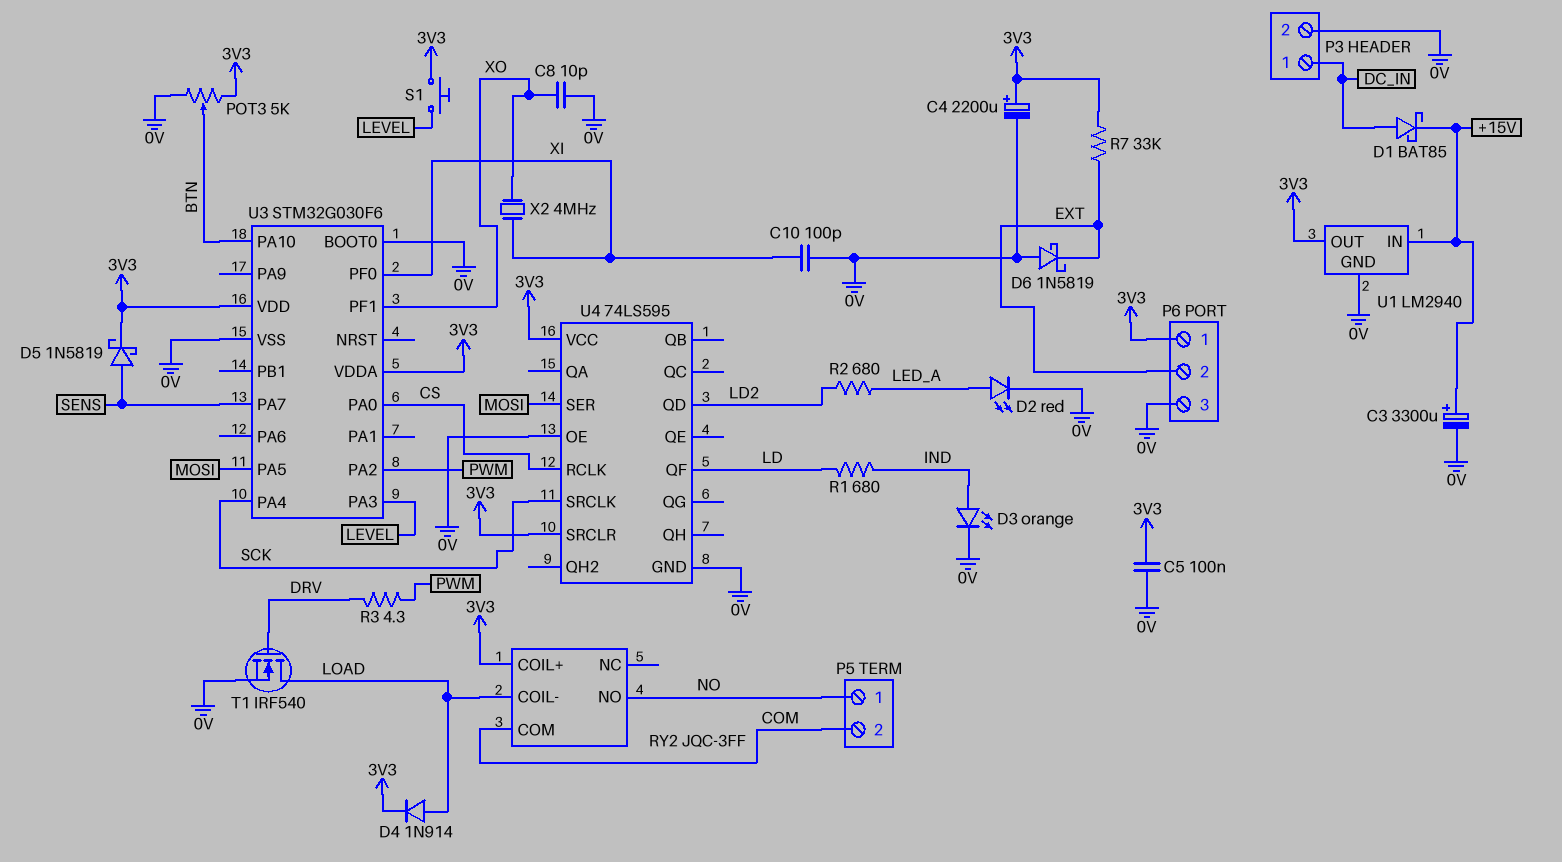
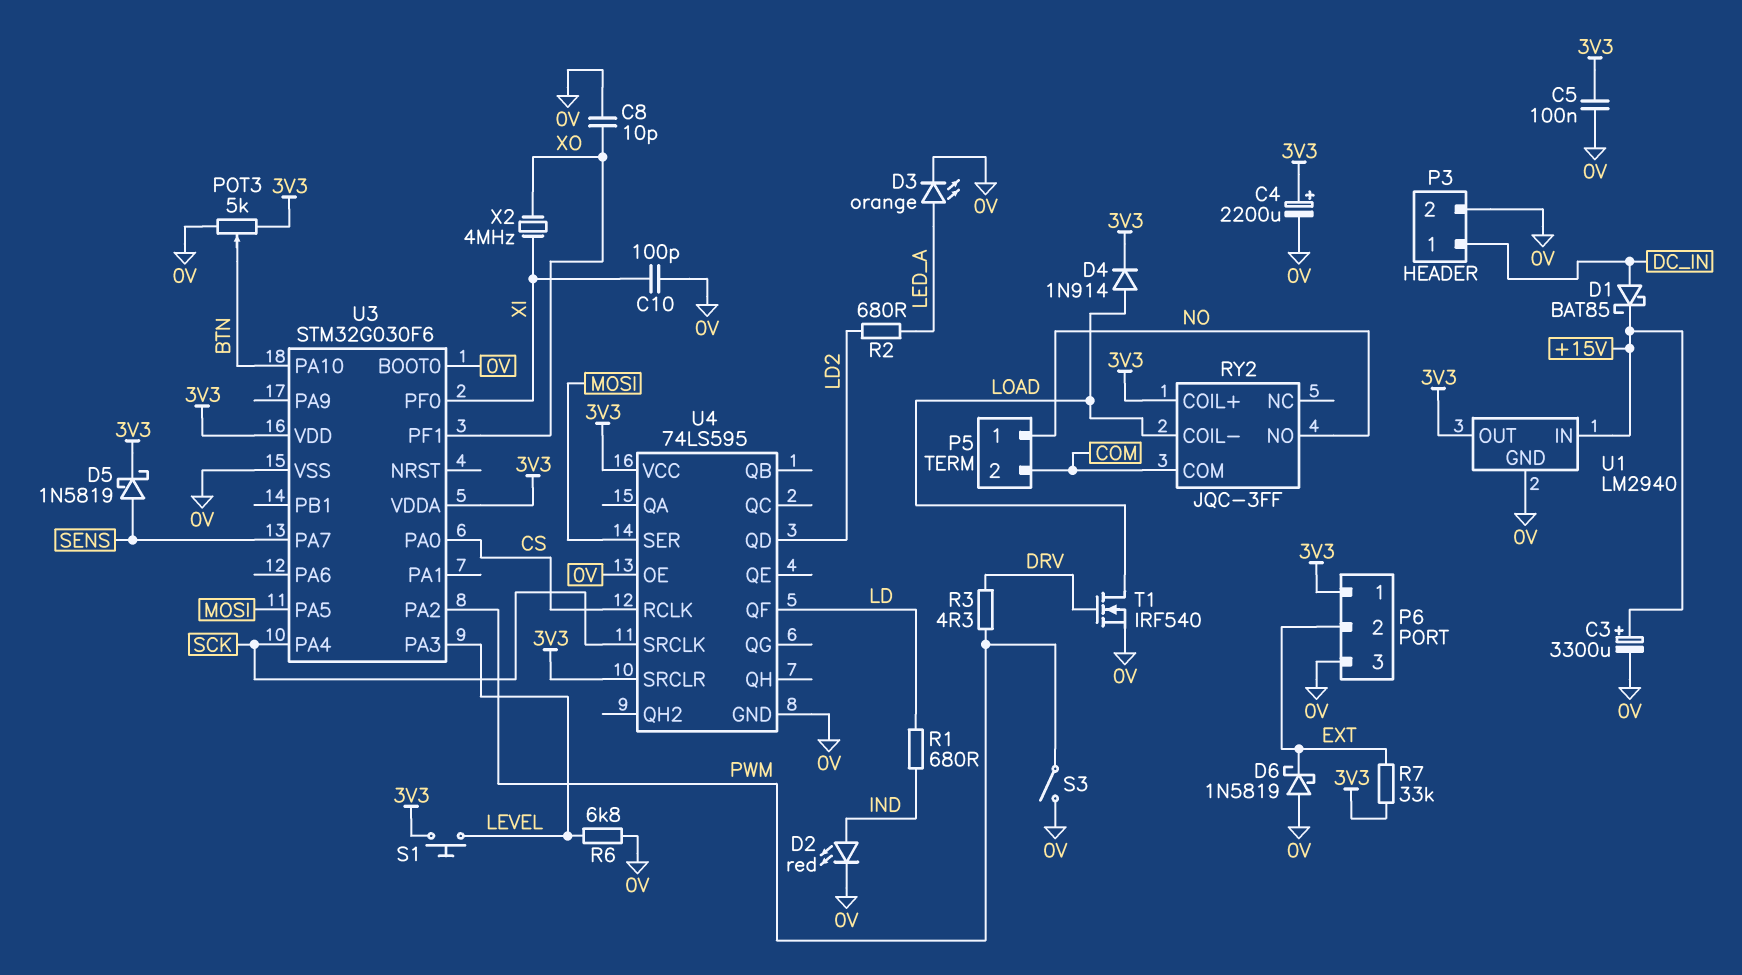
D2: LED red (A LED_A, K 0V) -> LED red (A IND, K 0V)
D3: LED orange (A IND, K 0V) -> LED orange (A LED_A, K 0V)
R6: none -> 6.8k (0V, LEVEL)
S3: none -> switch (0V, PWM)

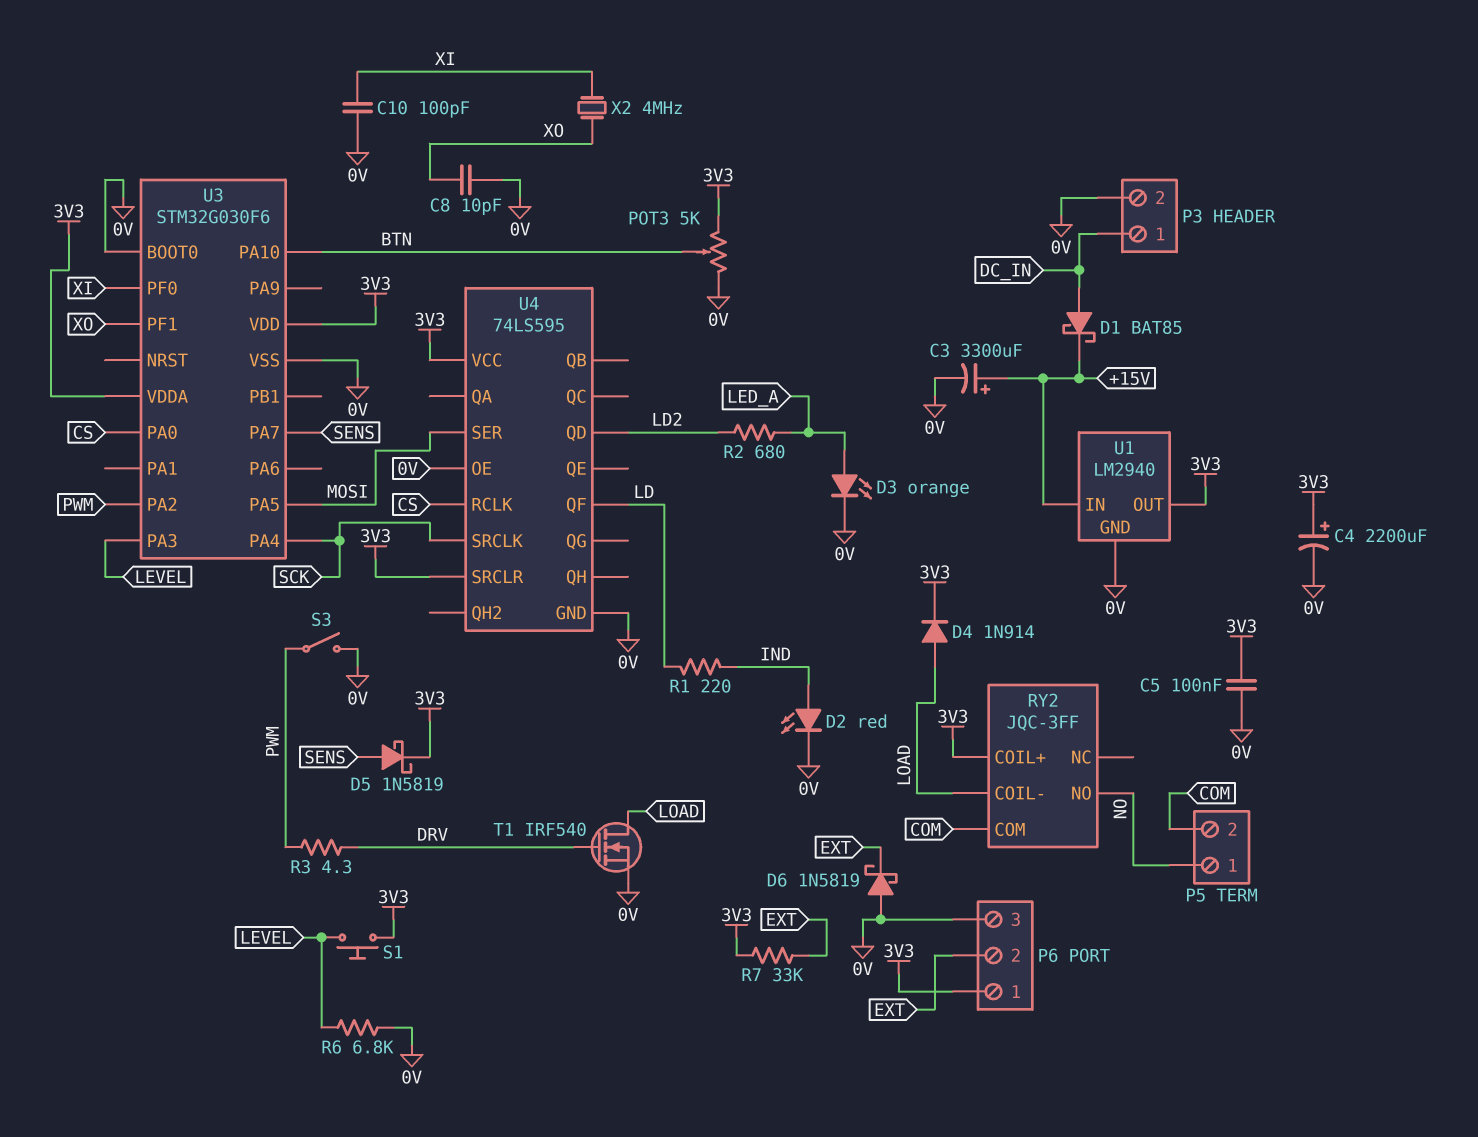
R1: 680 (IND, LD) -> 220 (IND, LD)

